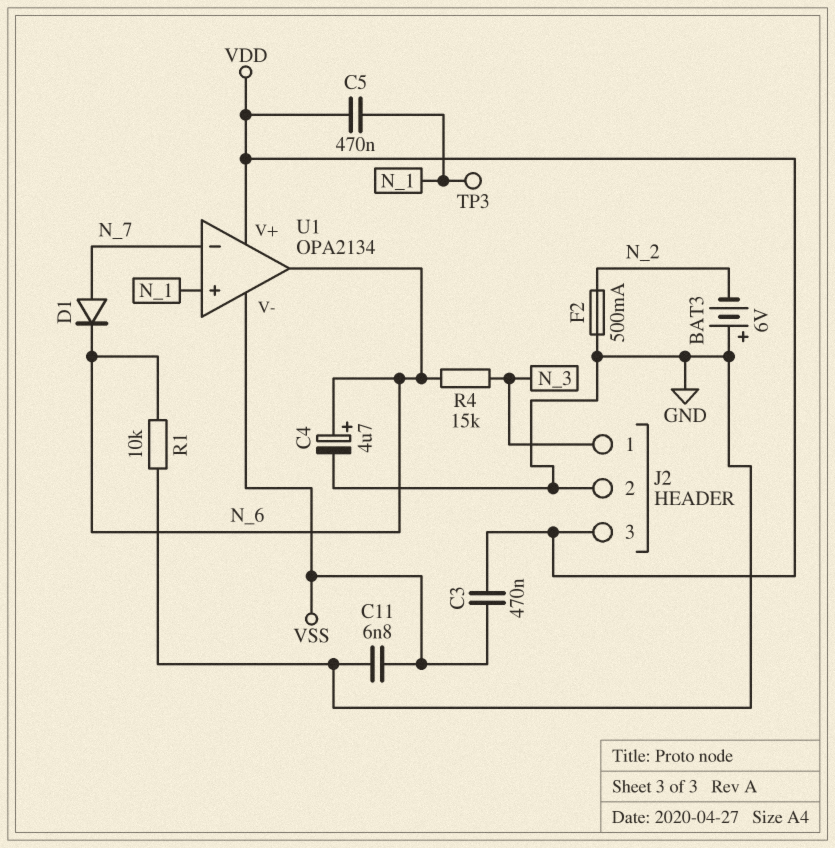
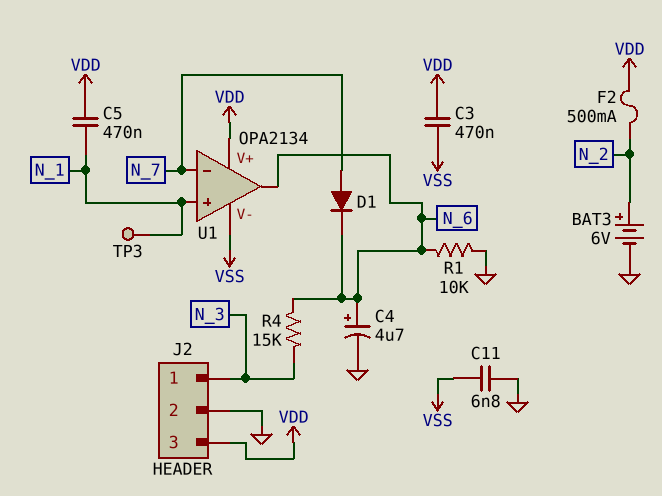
BAT3: 6V (plus GND, minus N_2) -> 6V (plus N_2, minus GND)
F2: 500mA (GND, N_2) -> 500mA (N_2, VDD)

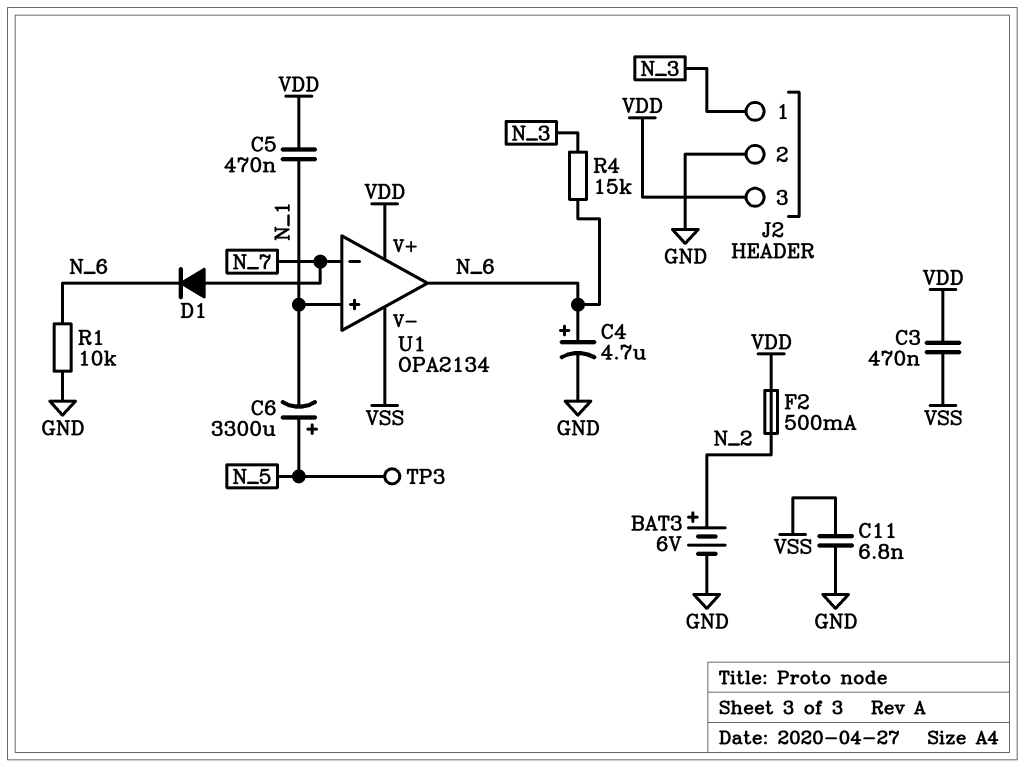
C6: none -> 3300uF (plus N_5, minus N_1)
TP3: test point (N_1) -> test point (N_5)

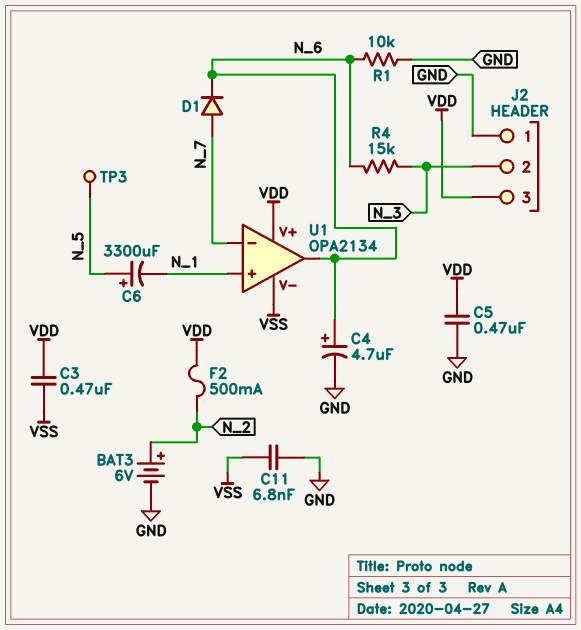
C5: 470nF (N_1, VDD) -> 470nF (GND, VDD)
J2 pin 1: N_3 -> GND
J2 pin 2: GND -> N_3

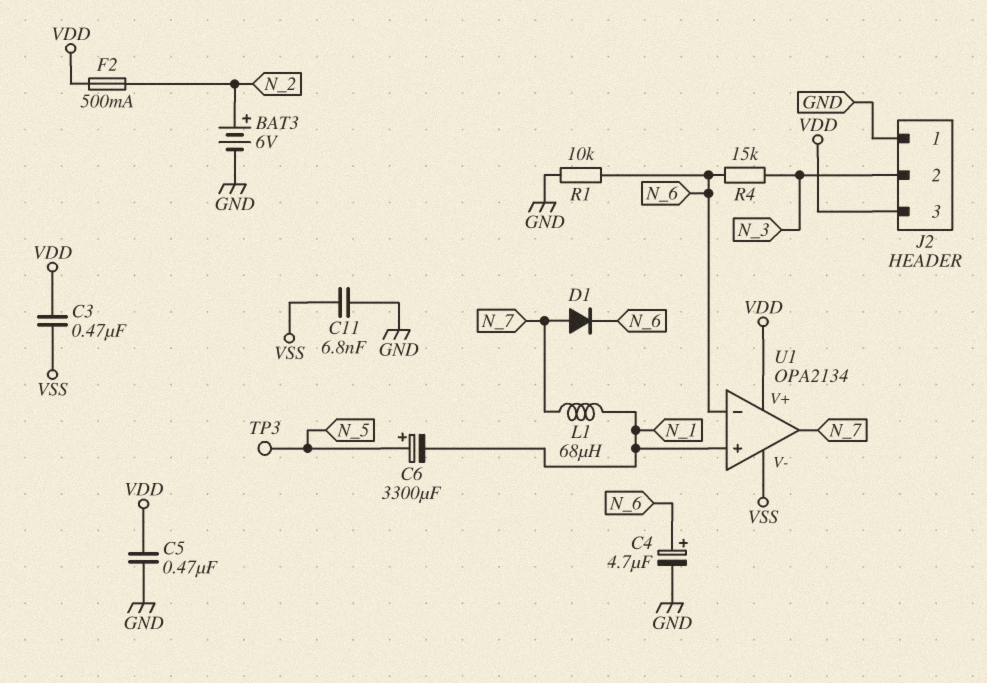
L1: none -> 68uH (N_1, N_7)
U1 pin in-: N_7 -> N_6
U1 pin out: N_6 -> N_7

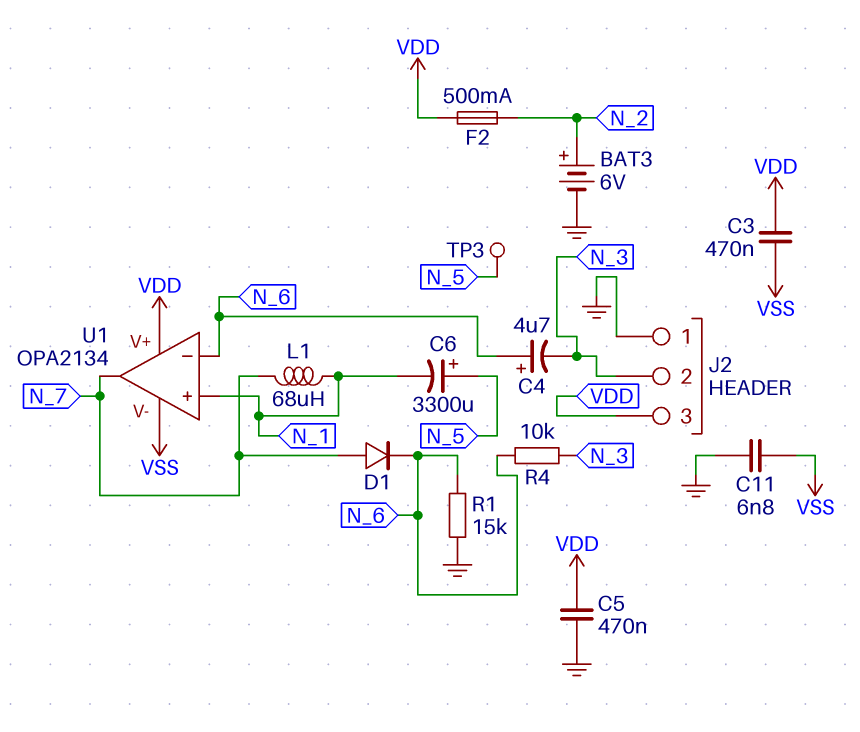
C4: 4.7uF (plus N_6, minus GND) -> 4.7uF (plus N_6, minus N_3)
R1: 10k (GND, N_6) -> 15k (GND, N_6)
R4: 15k (N_3, N_6) -> 10k (N_3, N_6)

